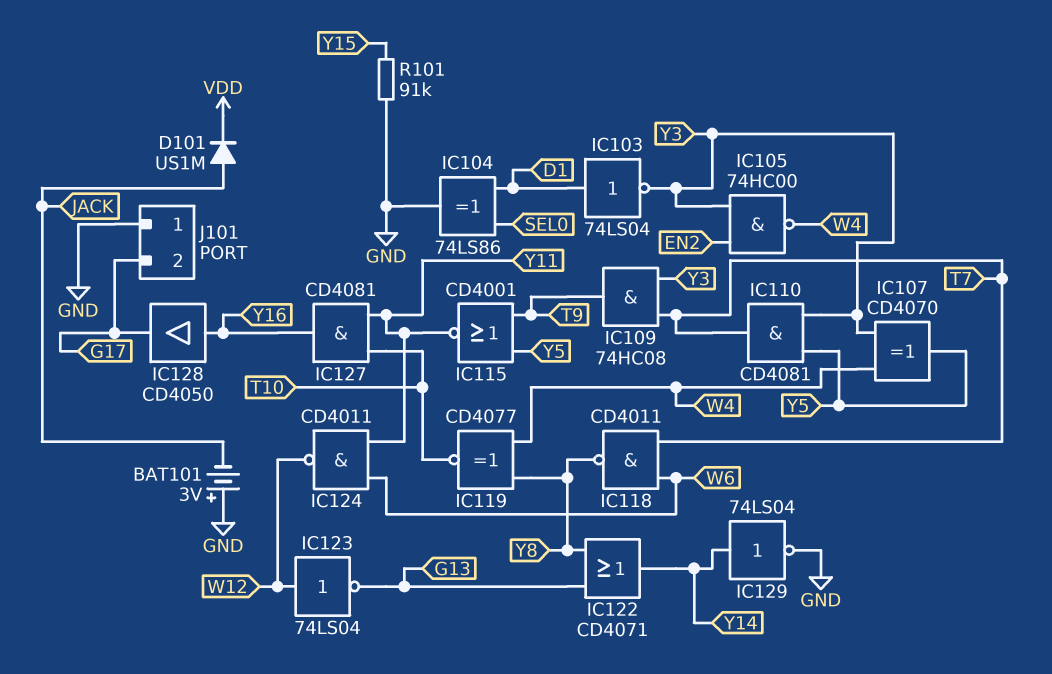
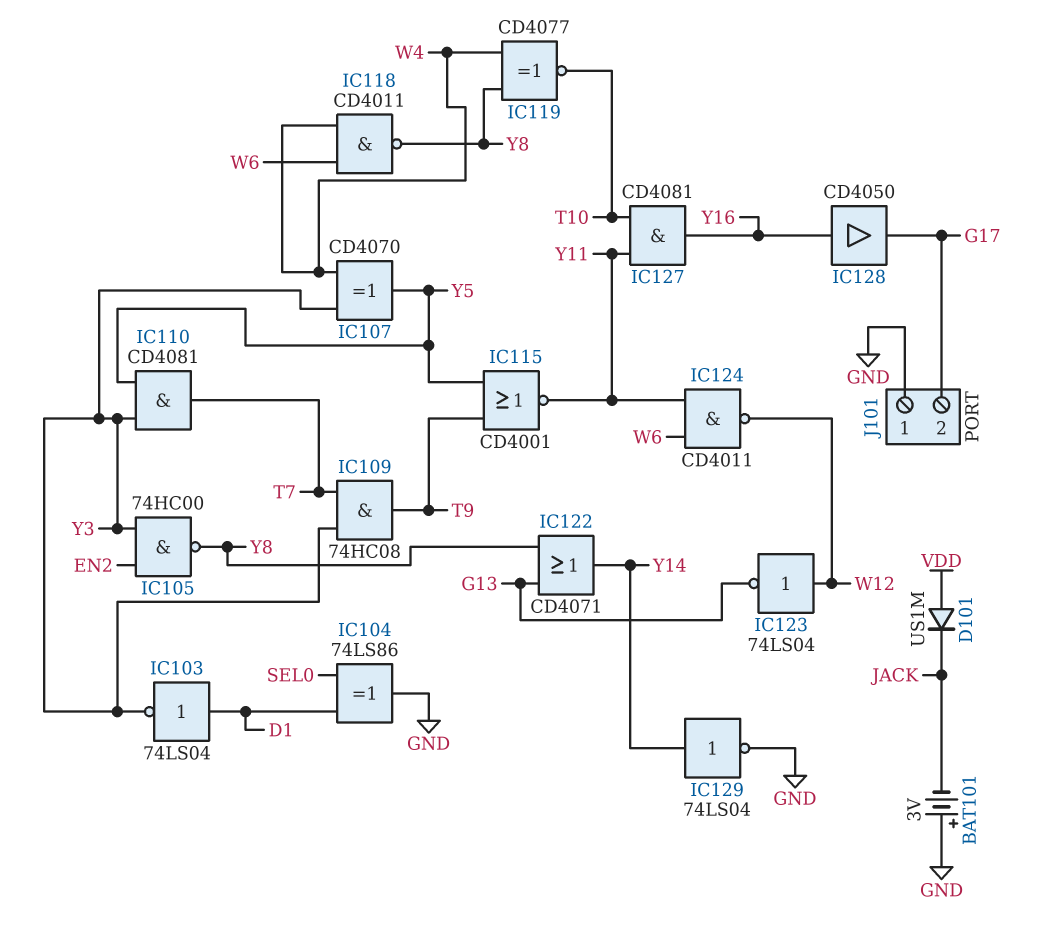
D101: diode US1M (A JACK, K VDD) -> diode US1M (A VDD, K JACK)
IC105: NAND 74HC00 (in EN2, in Y3, out W4) -> NAND 74HC00 (in EN2, in Y3, out Y8)
IC118: NAND CD4011 (in T7, in W6, out Y8) -> NAND CD4011 (in W4, in W6, out Y8)
R101: 91k (GND, Y15) -> none

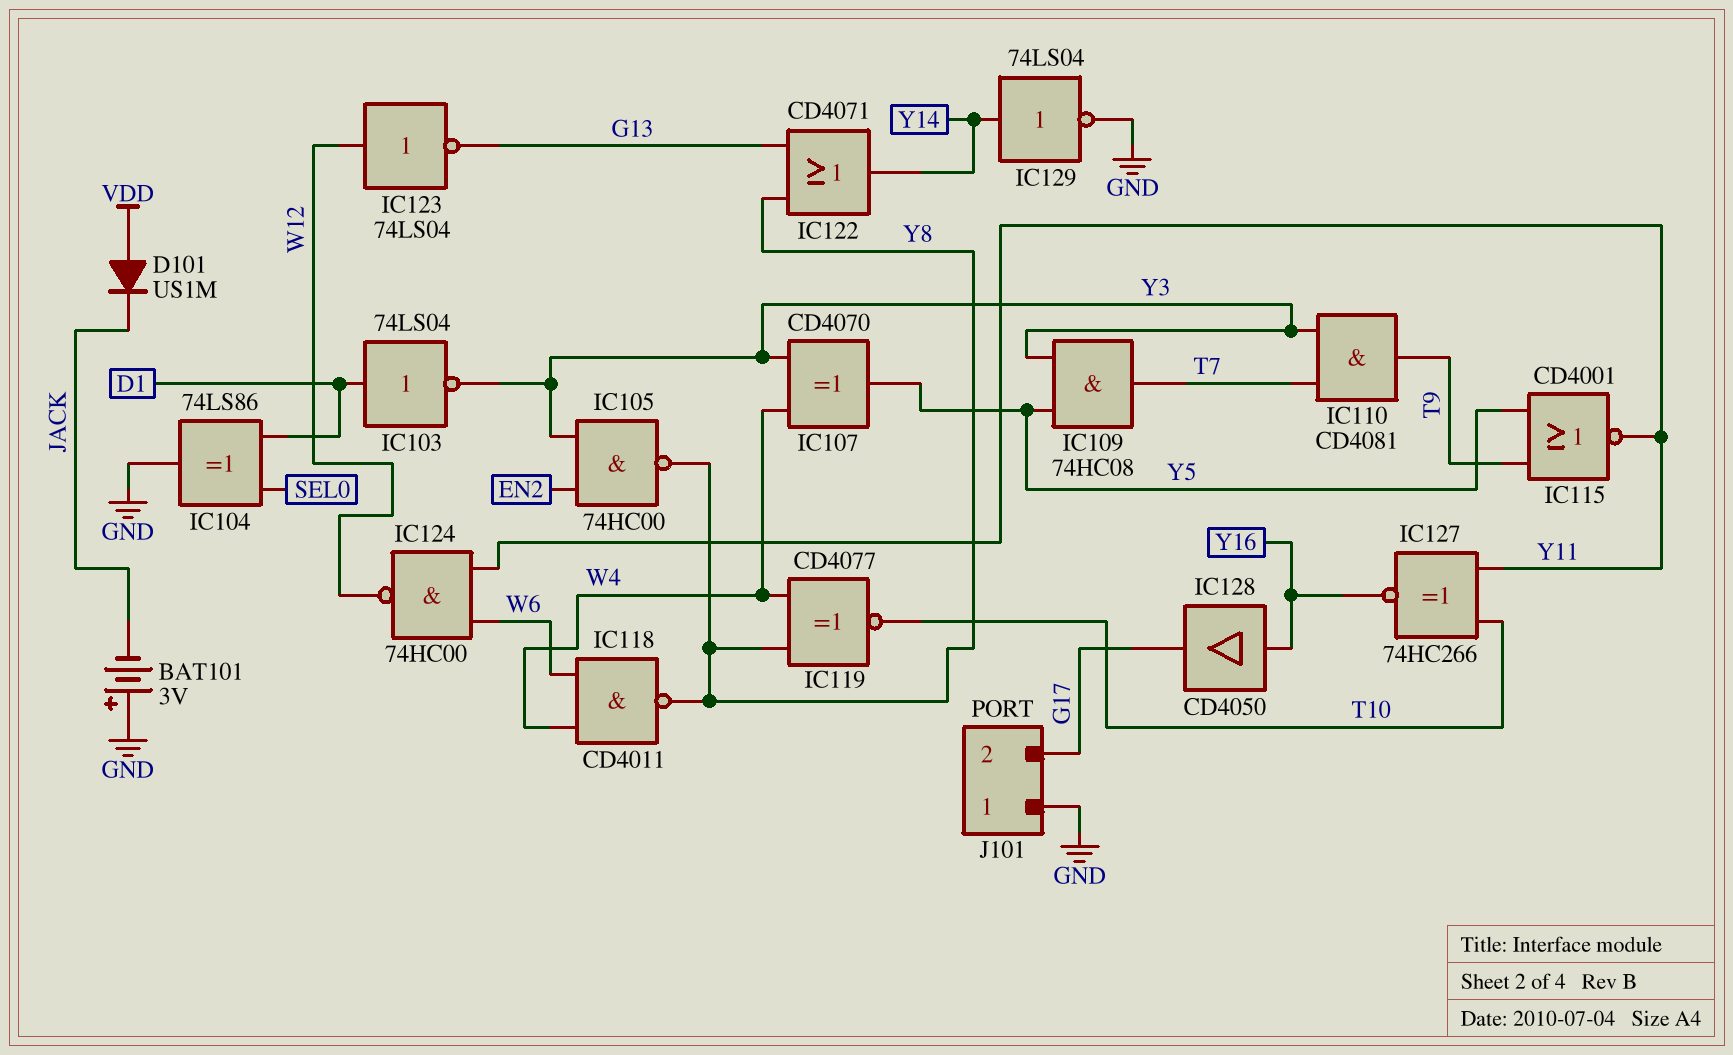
IC109: AND 74HC08 (in T7, in Y3, out T9) -> AND 74HC08 (in Y3, in Y5, out T7)
IC110: AND CD4081 (in Y3, in Y5, out T7) -> AND CD4081 (in T7, in Y3, out T9)
IC124: NAND CD4011 (in W6, in Y11, out W12) -> NAND 74HC00 (in W6, in Y11, out W12)
IC127: AND CD4081 (in T10, in Y11, out Y16) -> XNOR 74HC266 (in T10, in Y11, out Y16)

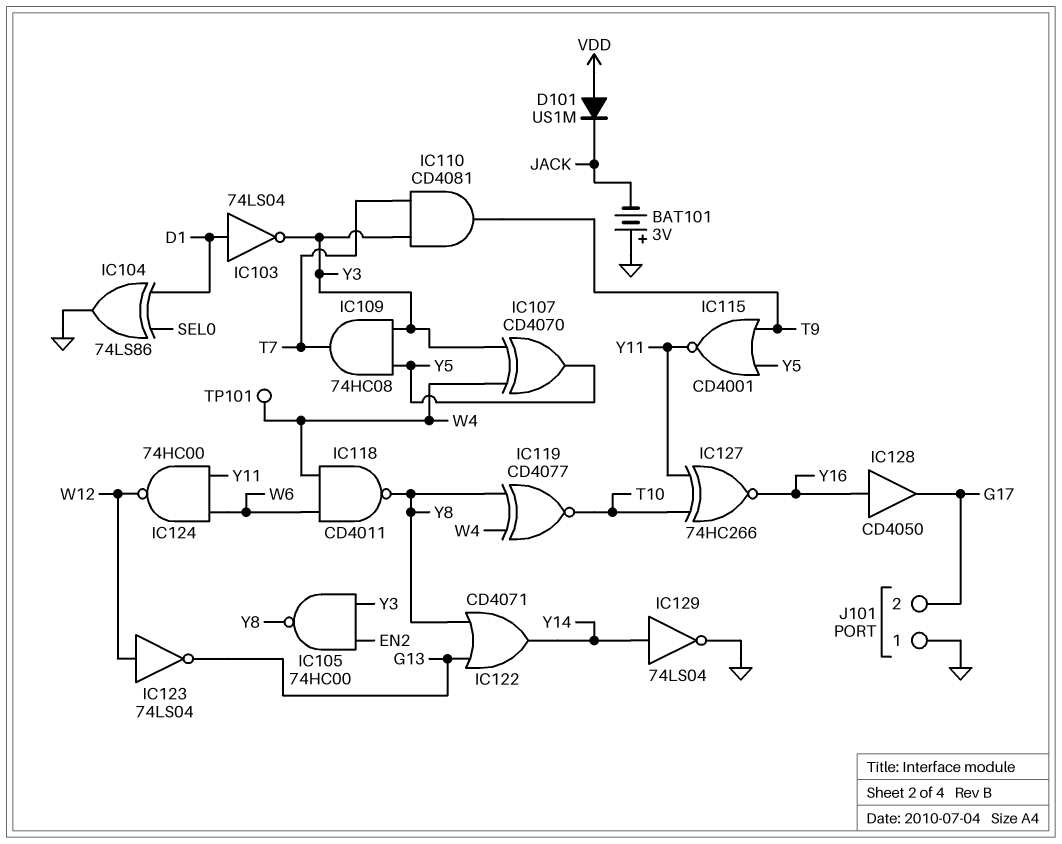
TP101: none -> test point (W4)

